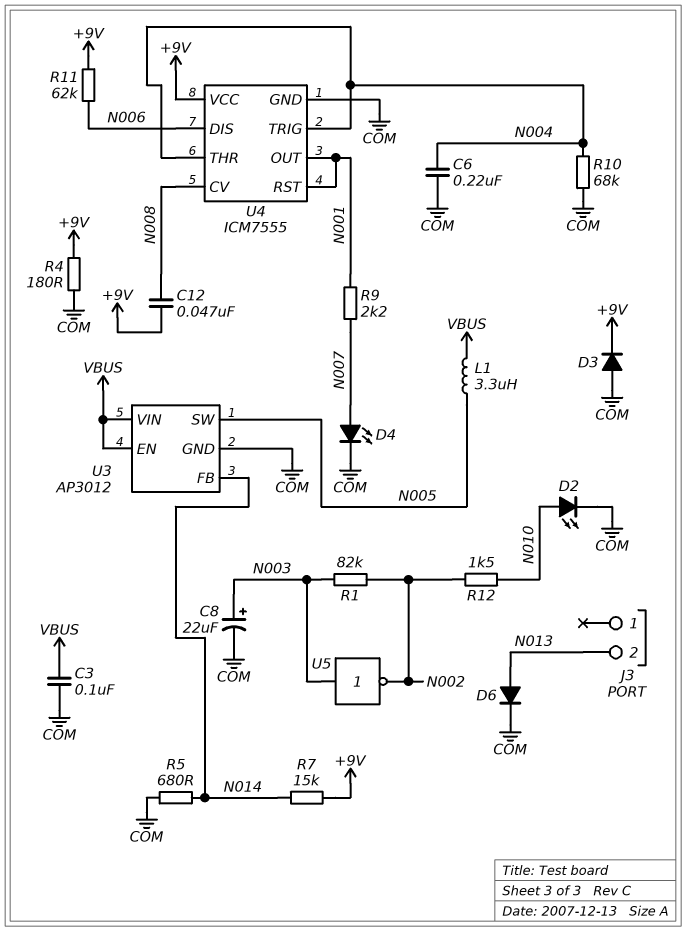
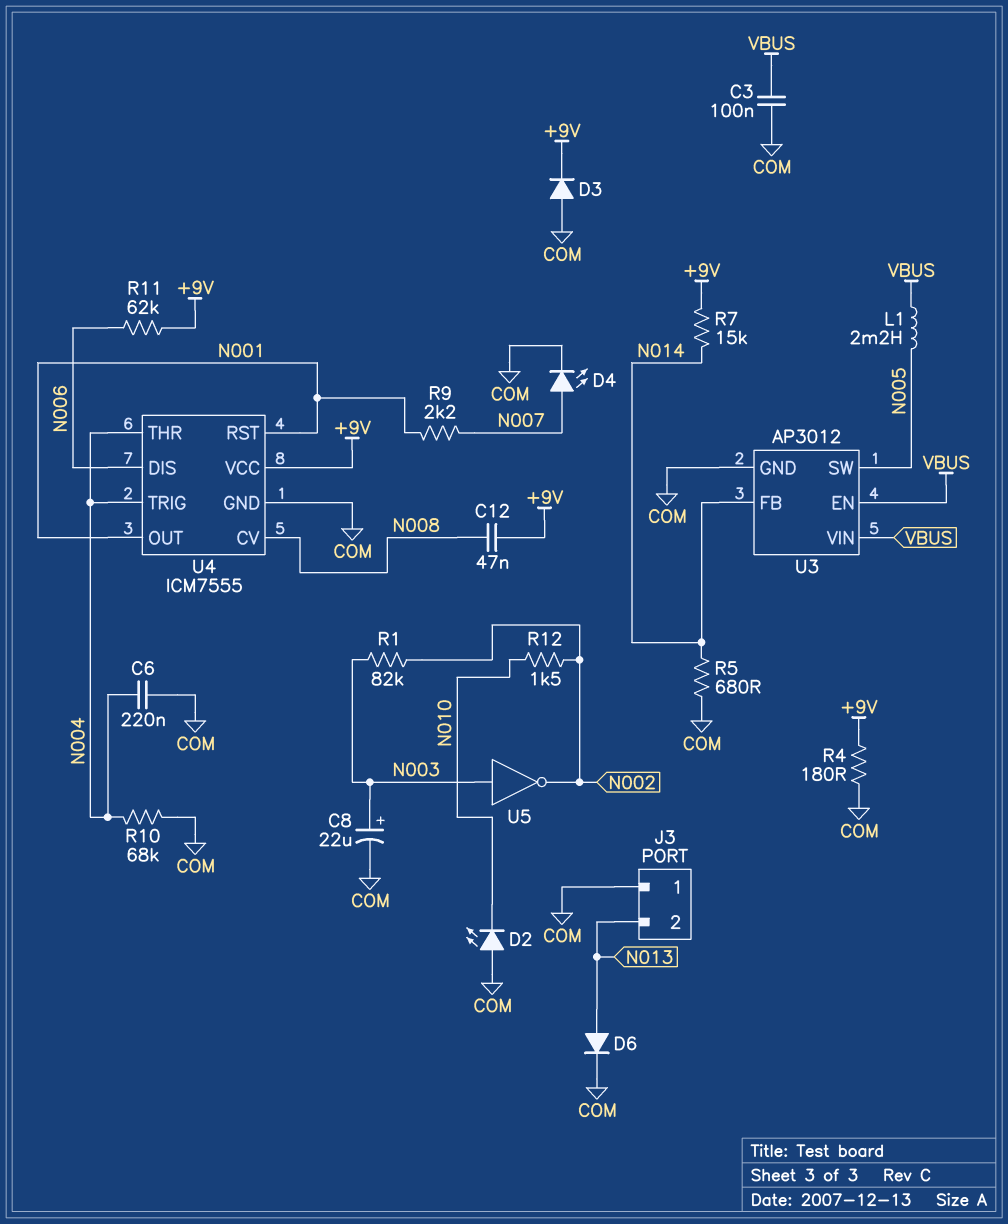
D2: LED (A N010, K COM) -> LED (A COM, K N010)
J3 pin 1: none -> COM
L1: 3.3uH (N005, VBUS) -> 2.2mH (N005, VBUS)

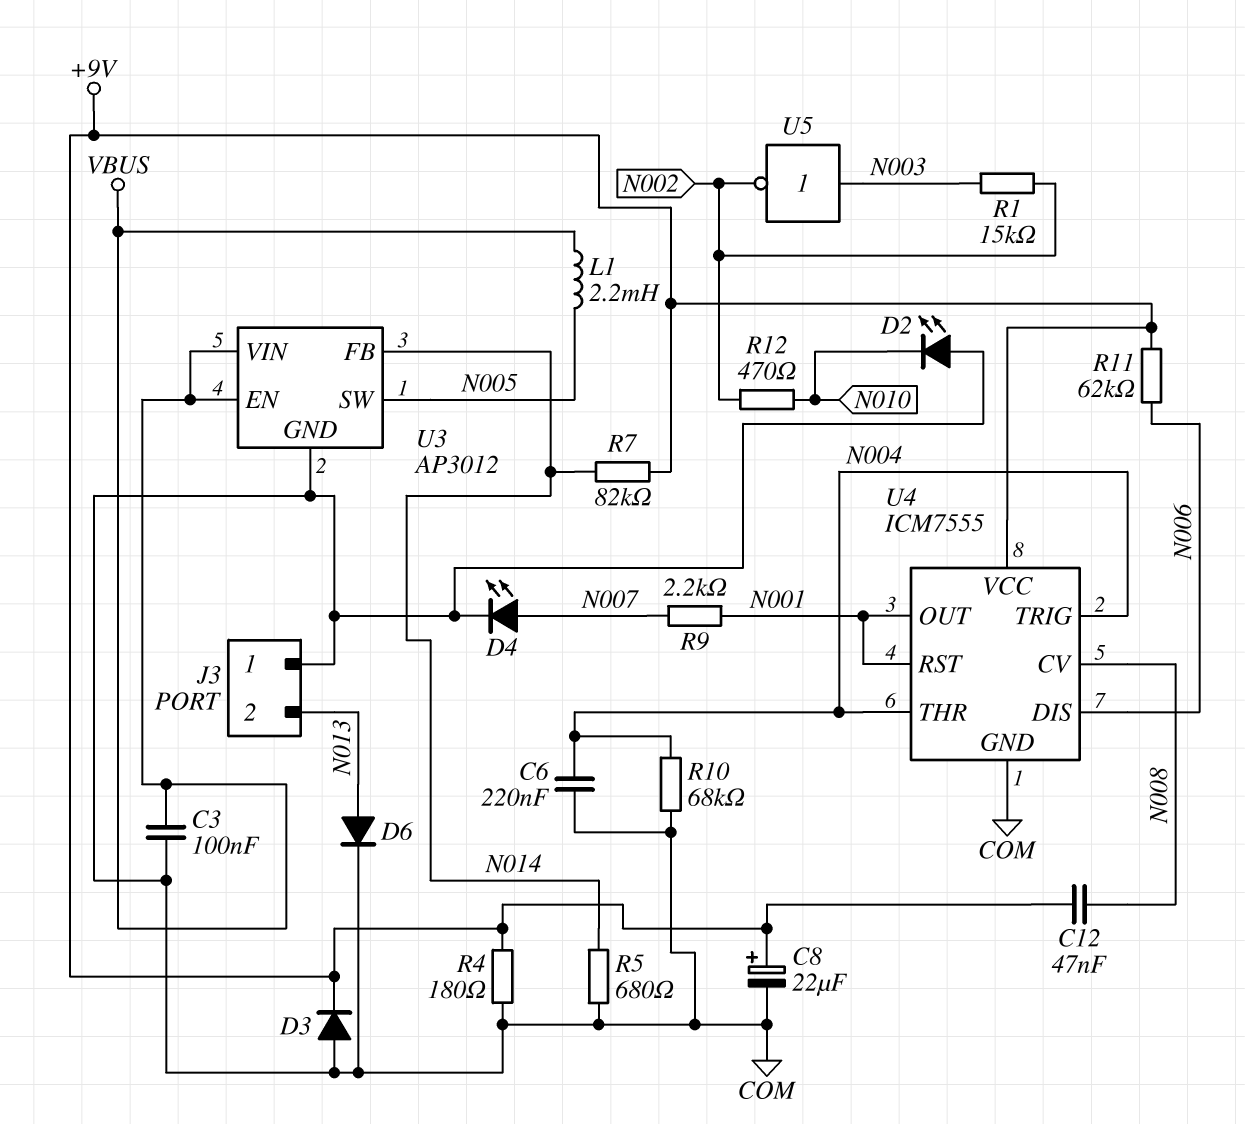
C8: 22uF (plus N003, minus COM) -> 22uF (plus +9V, minus COM)
R1: 82k (N002, N003) -> 15k (N002, N003)
R7: 15k (+9V, N014) -> 82k (+9V, N014)
R12: 1.5k (N002, N010) -> 470 (N002, N010)

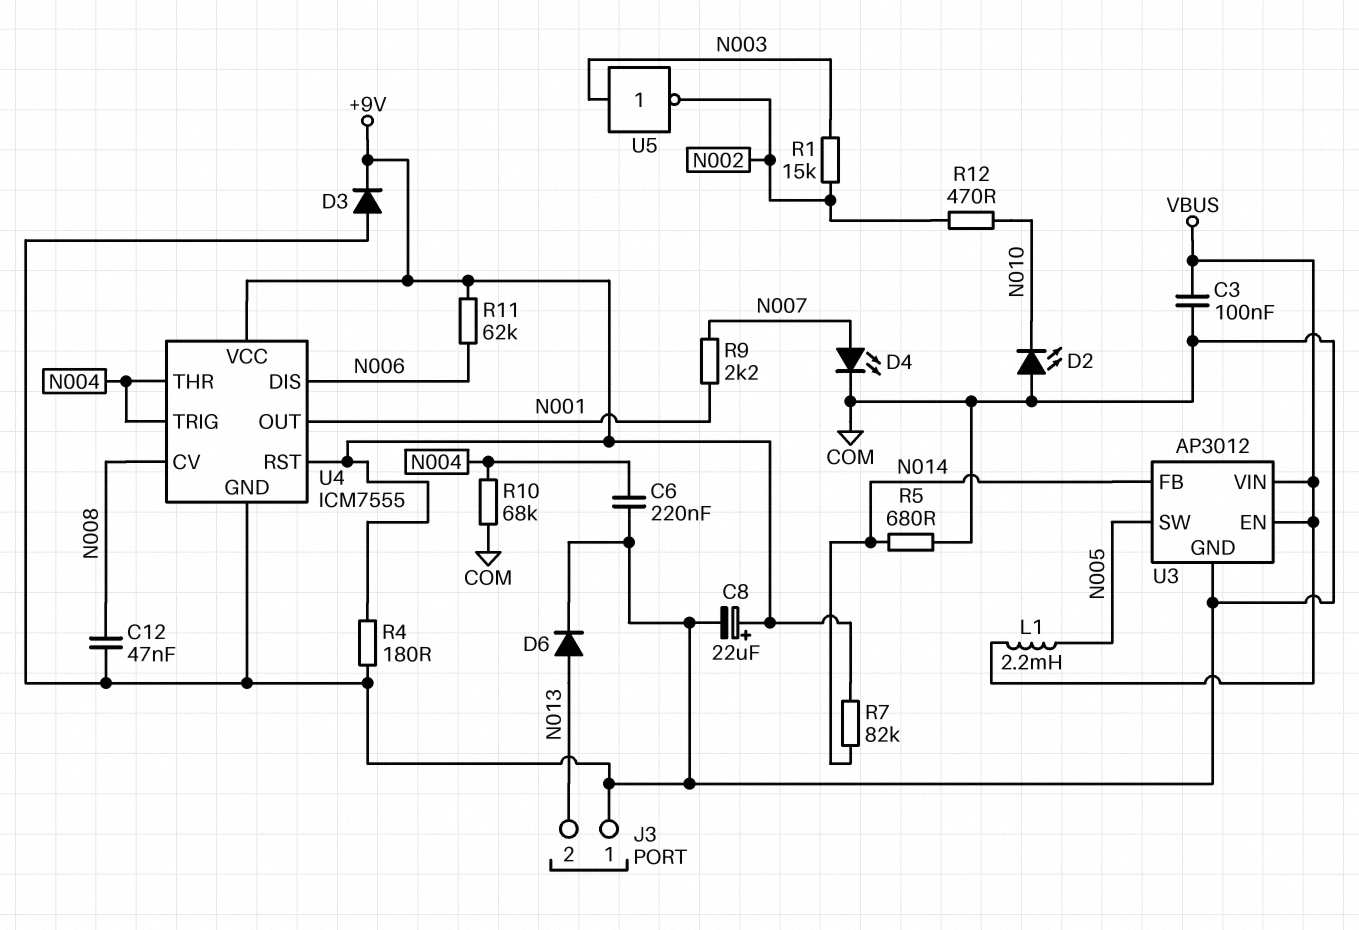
C12: 47nF (+9V, N008) -> 47nF (COM, N008)
U4 pin RST: N001 -> +9V

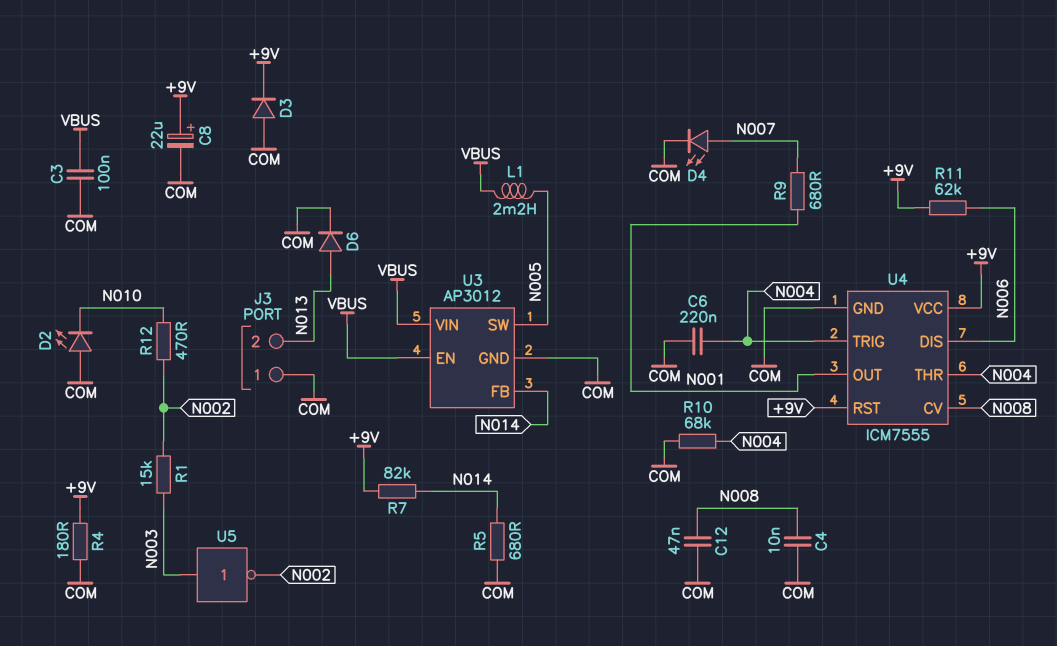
C4: none -> 10nF (COM, N008)
R9: 2.2k (N001, N007) -> 680 (N001, N007)

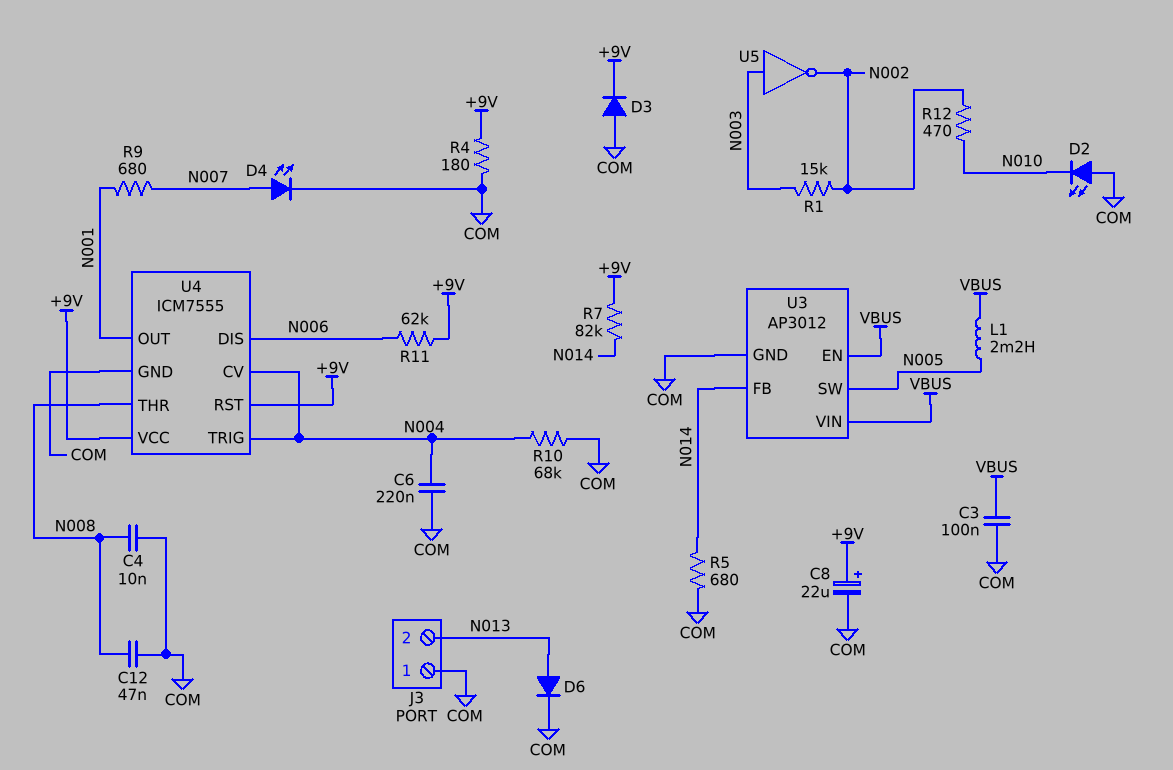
U4 pin CV: N008 -> N004
U4 pin THR: N004 -> N008

